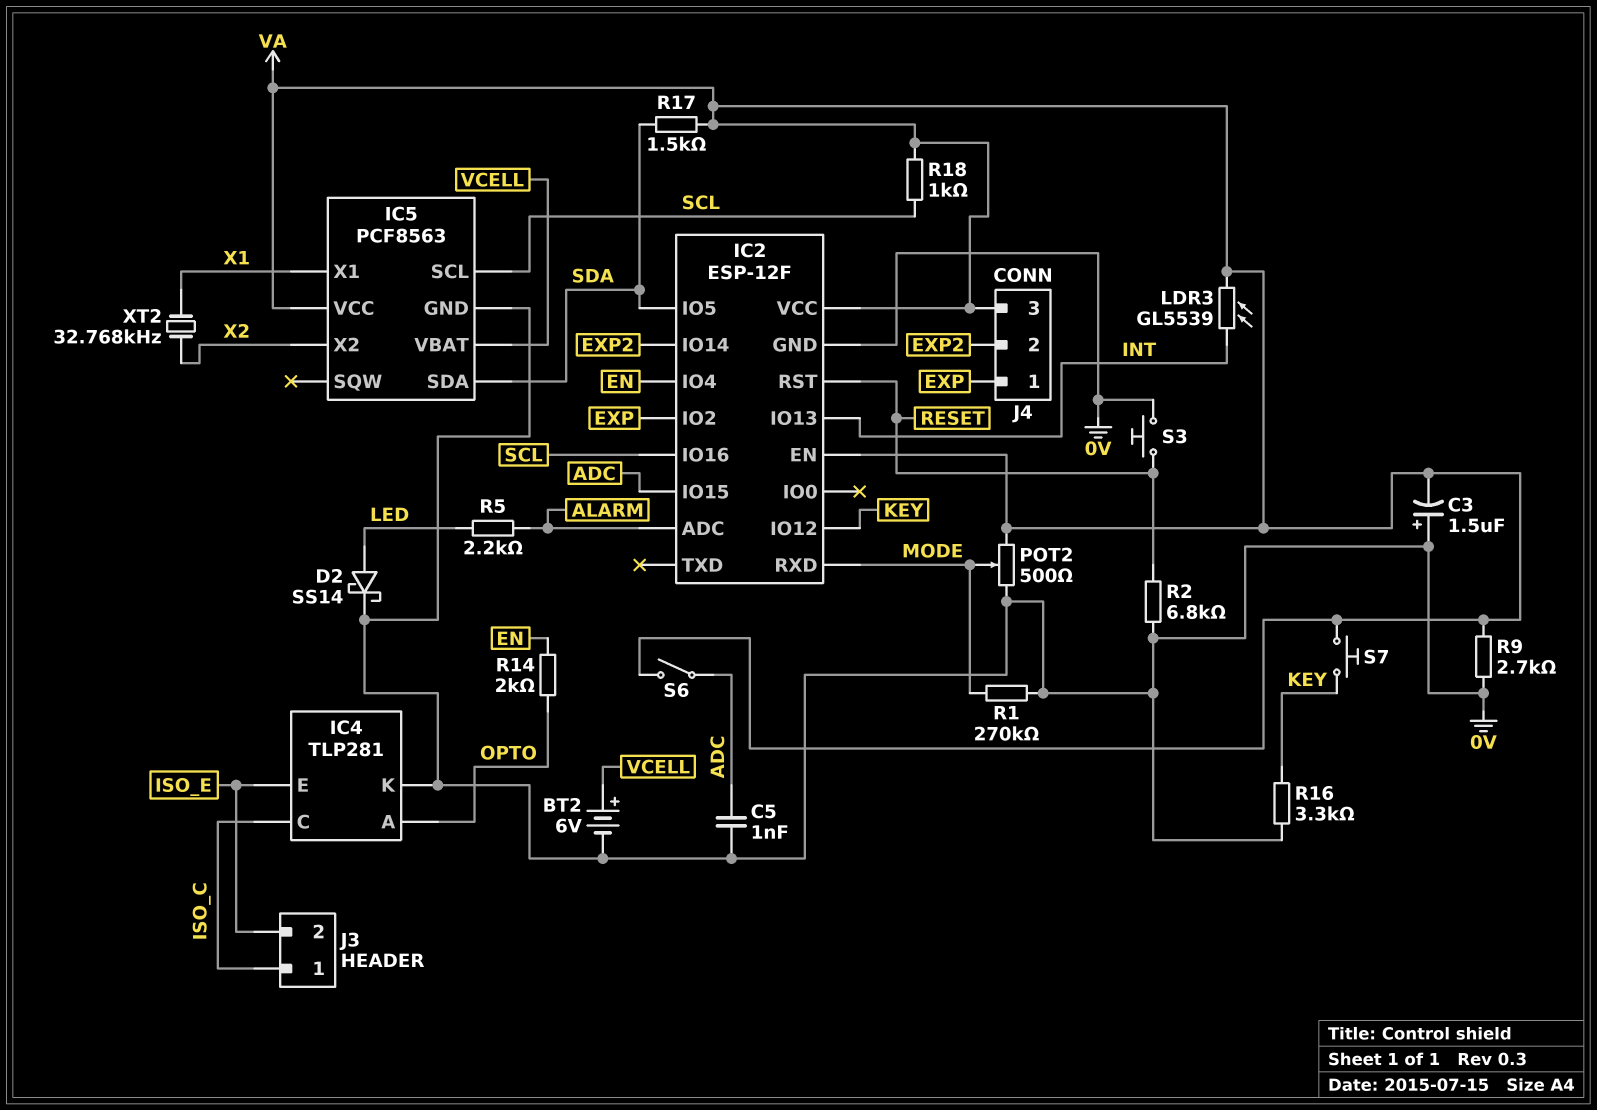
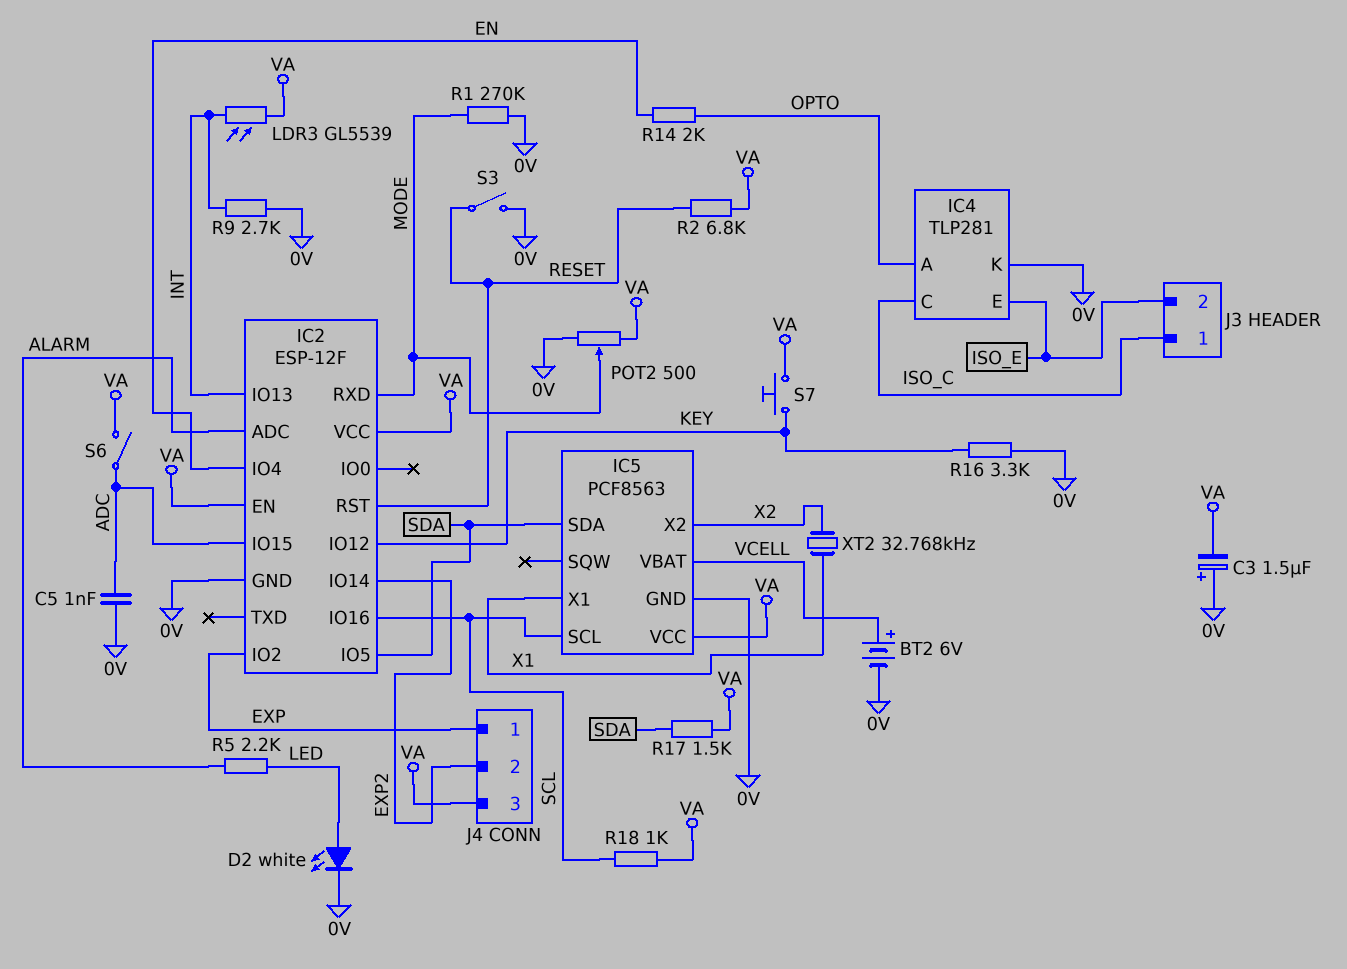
D2: schottky SS14 (A LED, K 0V) -> LED white (A LED, K 0V)
R2: 6.8k (0V, RESET) -> 6.8k (RESET, VA)
R9: 2.7k (0V, VA) -> 2.7k (0V, INT)
S3: button (0V, RESET) -> switch (0V, RESET)

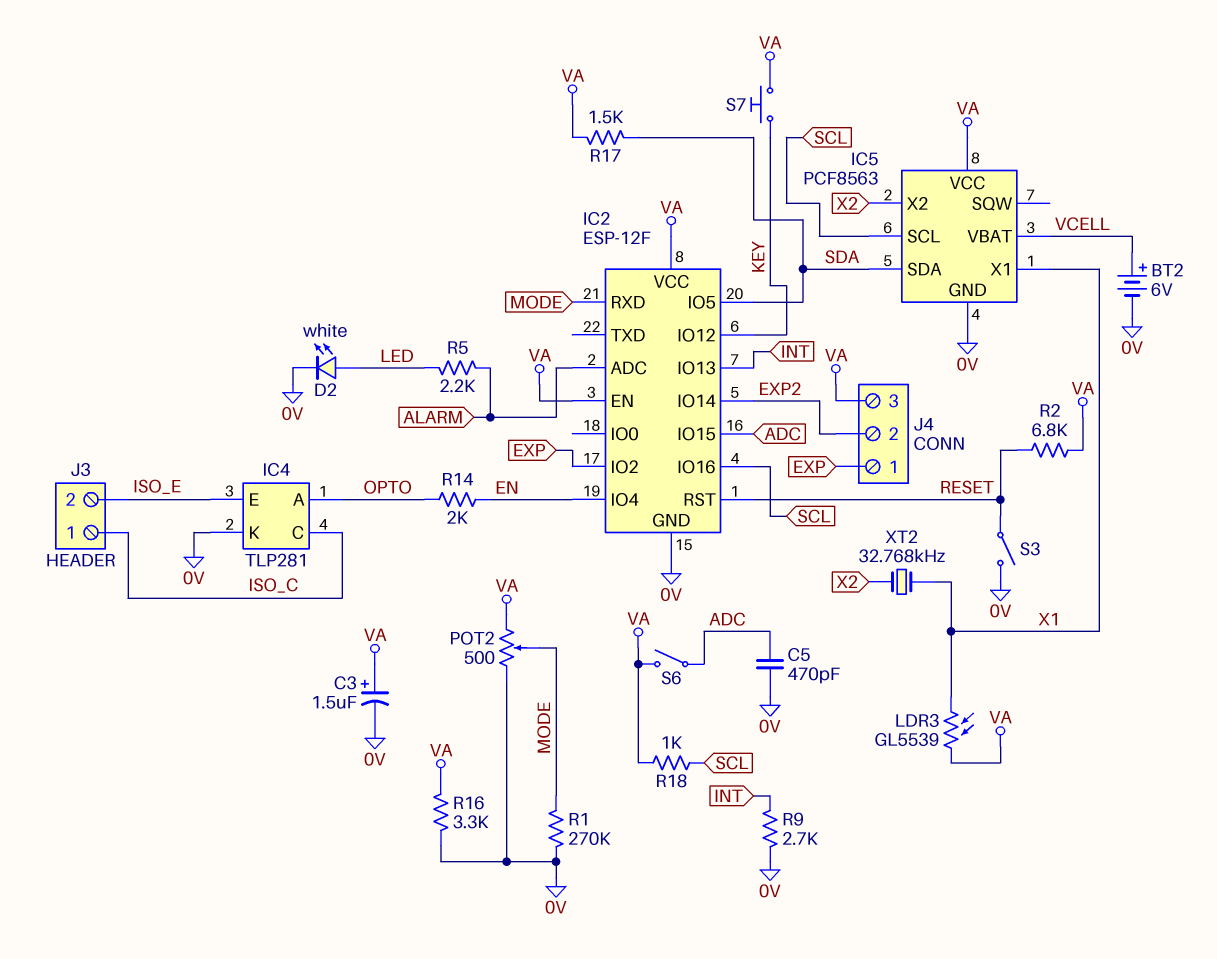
C3: 1.5uF (plus 0V, minus VA) -> 1.5uF (plus VA, minus 0V)
C5: 1nF (0V, ADC) -> 470pF (0V, ADC)
LDR3: GL5539 (INT, VA) -> GL5539 (VA, X1)
R16: 3.3k (0V, KEY) -> 3.3k (0V, VA)

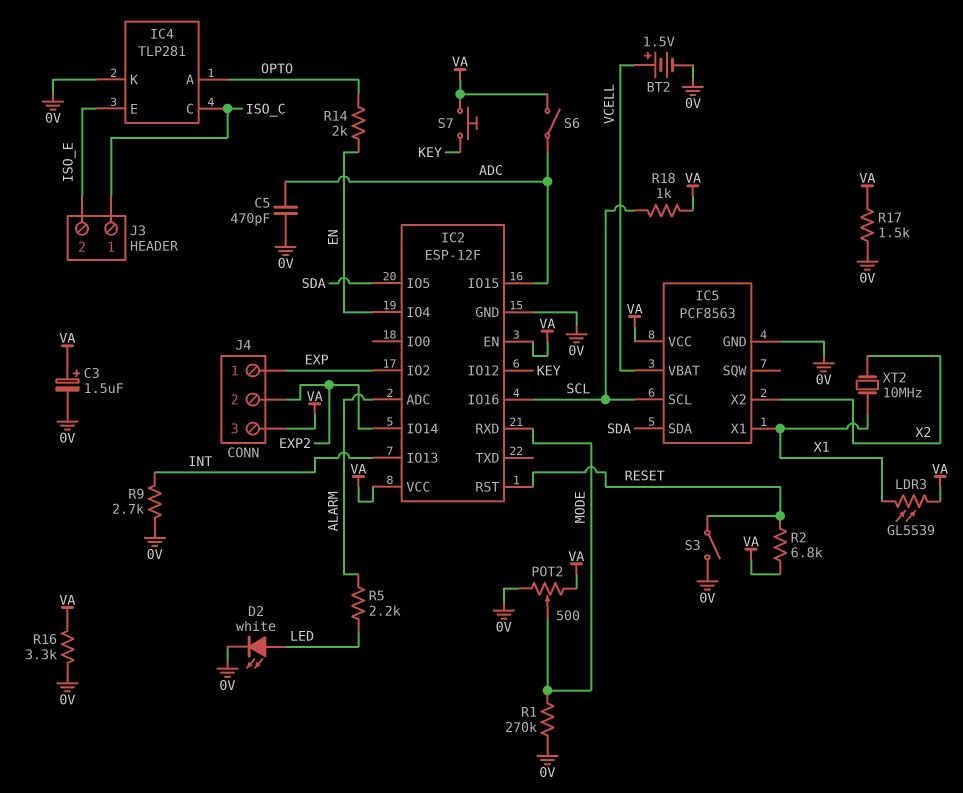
BT2: 6V (plus VCELL, minus 0V) -> 1.5V (plus VCELL, minus 0V)
R17: 1.5k (SDA, VA) -> 1.5k (0V, VA)
XT2: 32.768kHz (X1, X2) -> 10MHz (X1, X2)

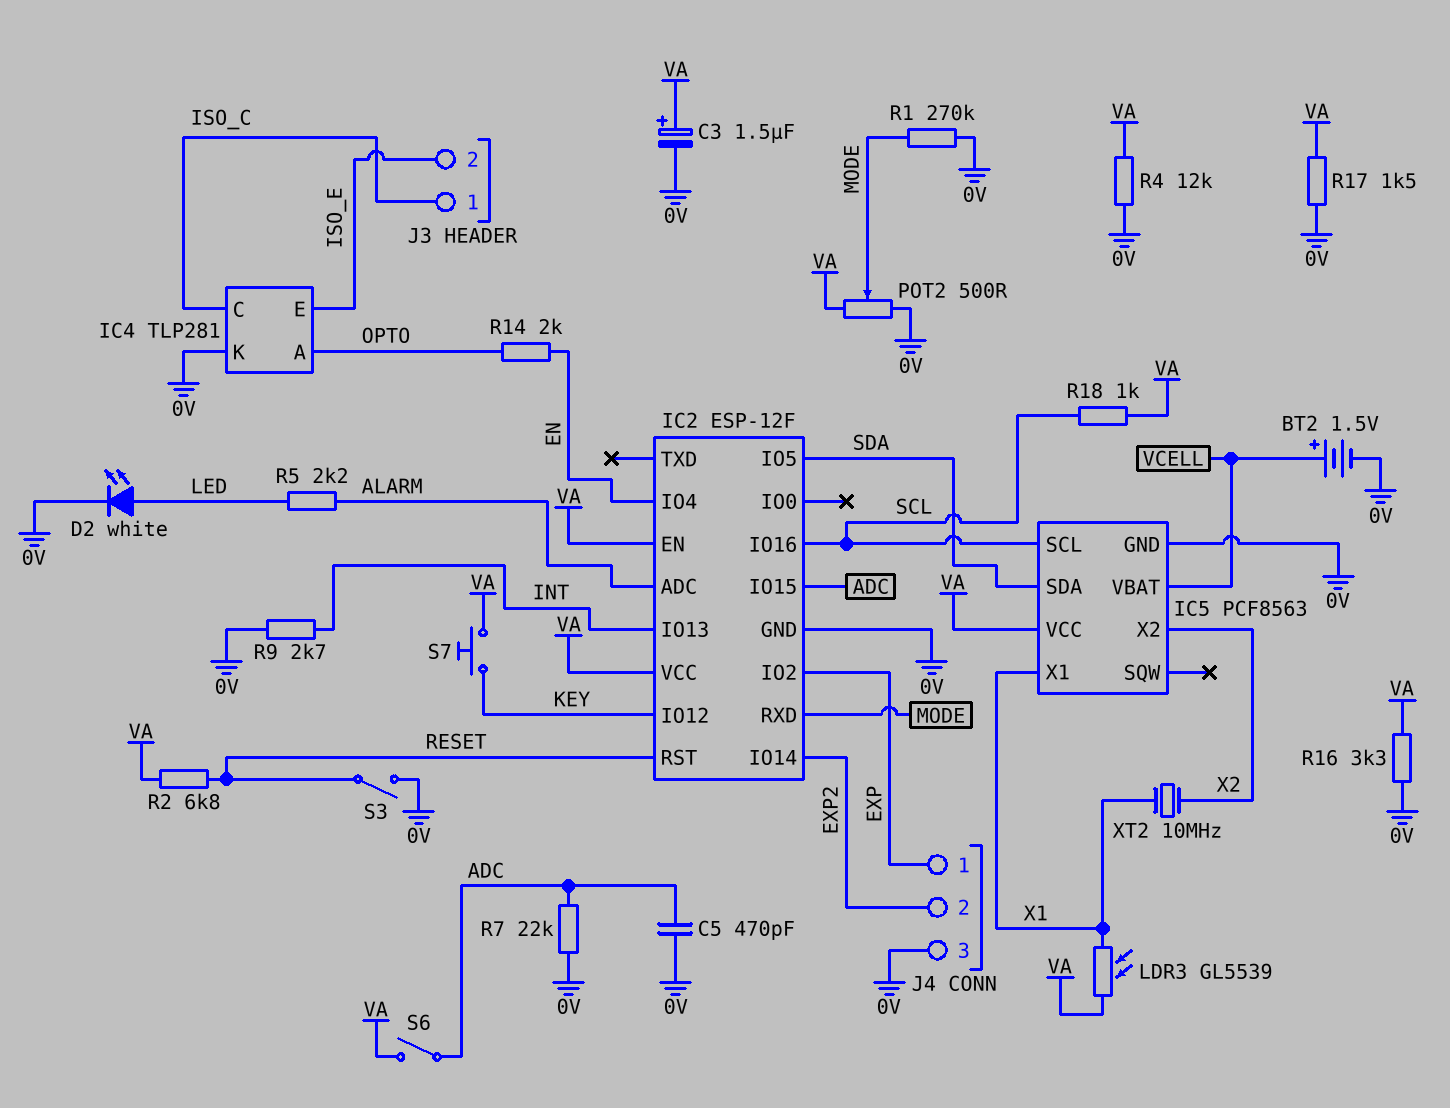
J4 pin 3: VA -> 0V
R4: none -> 12k (0V, VA)
R7: none -> 22k (0V, ADC)

